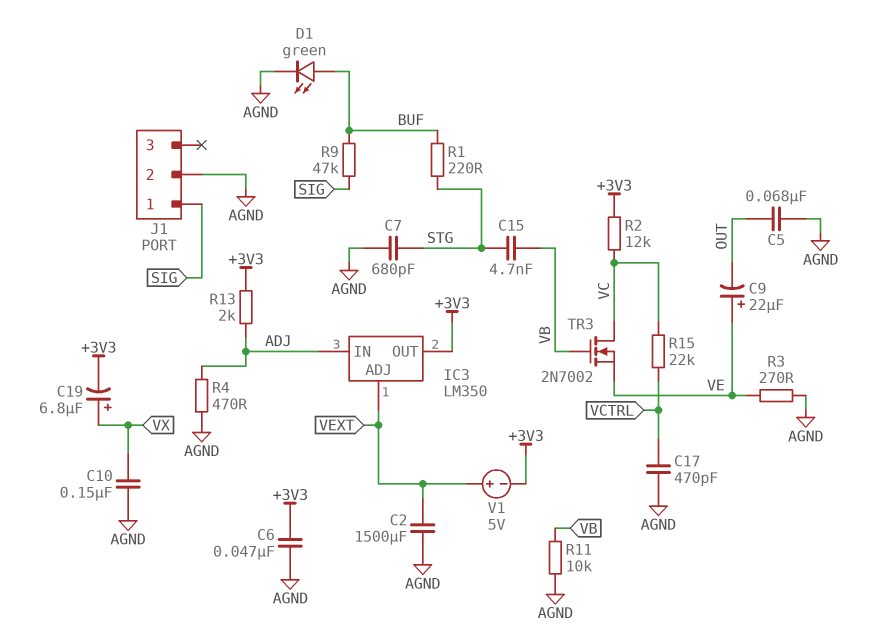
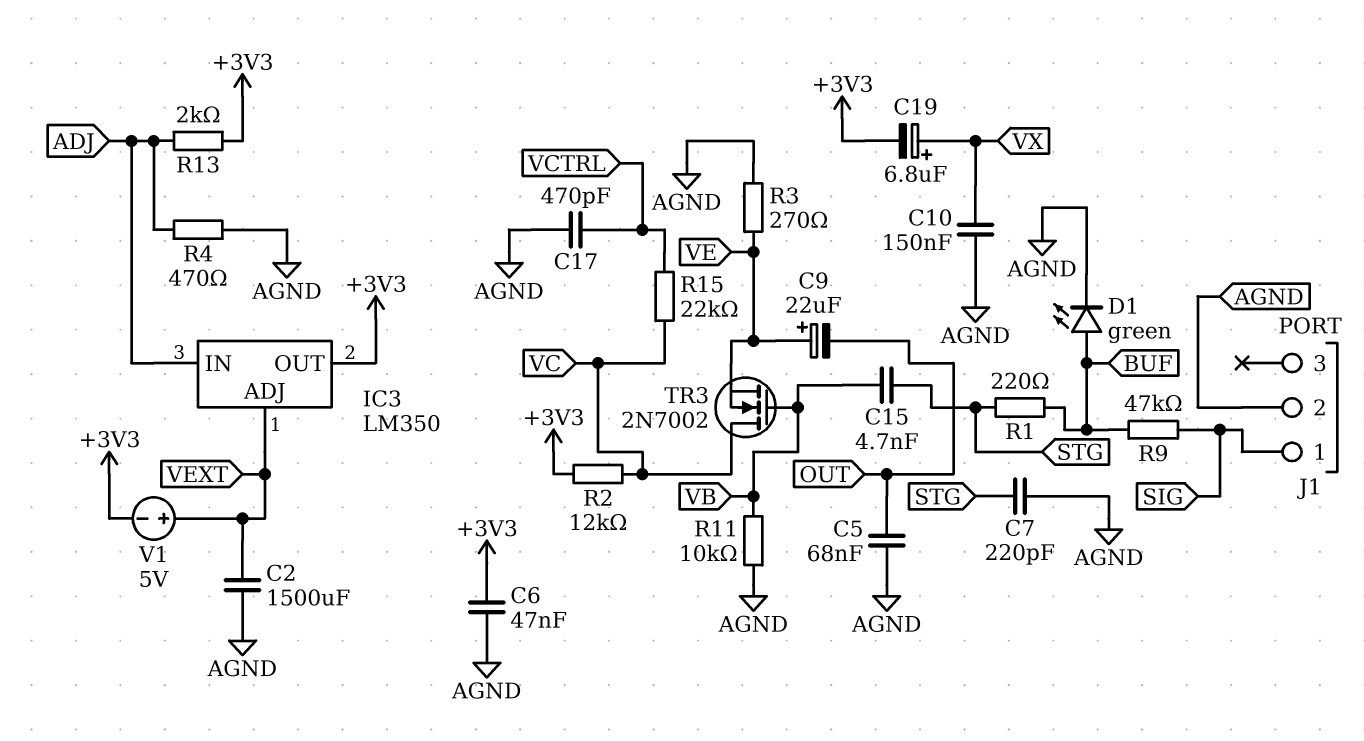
C7: 680pF (AGND, STG) -> 220pF (AGND, STG)

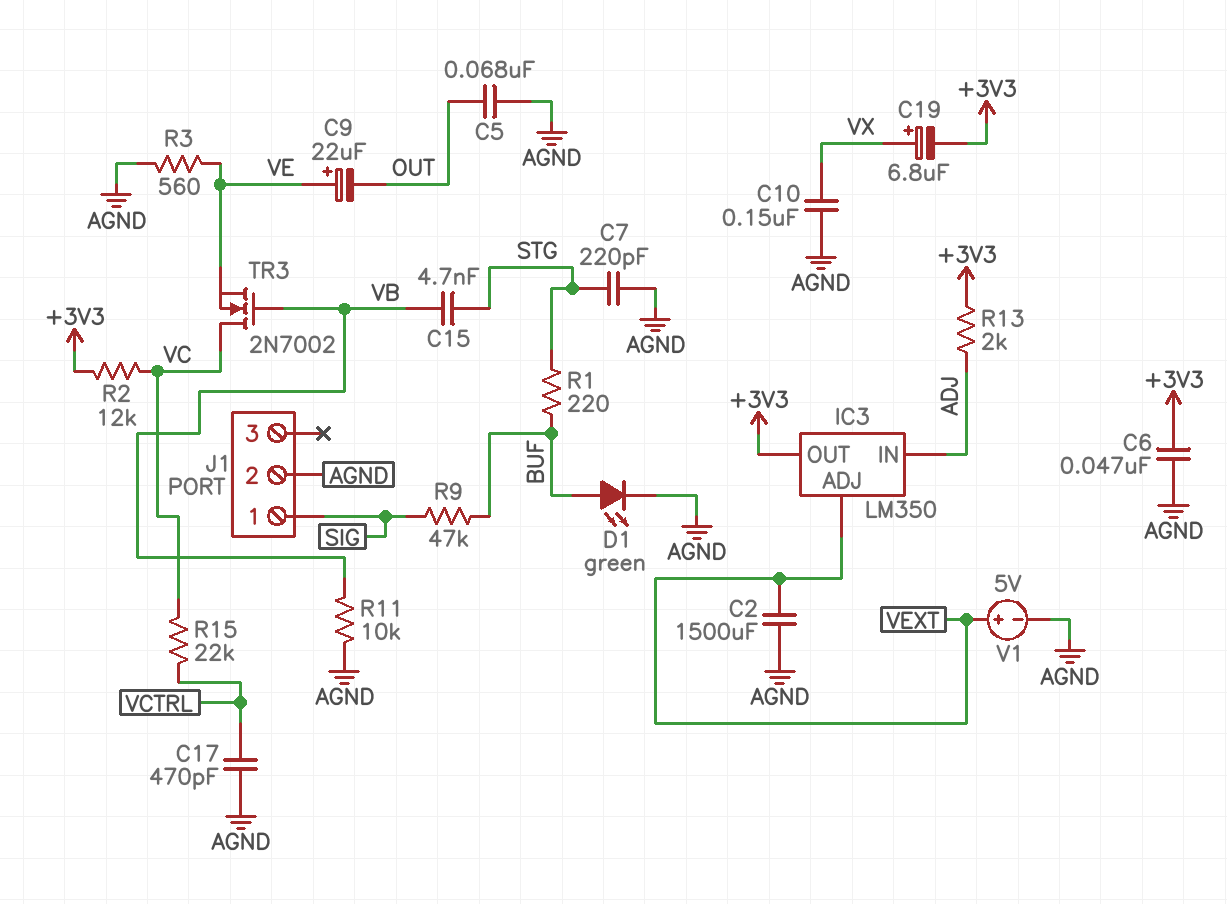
R3: 270 (AGND, VE) -> 560 (AGND, VE)
R4: 470 (ADJ, AGND) -> none
V1: 5V (plus VEXT, minus +3V3) -> 5V (plus VEXT, minus AGND)

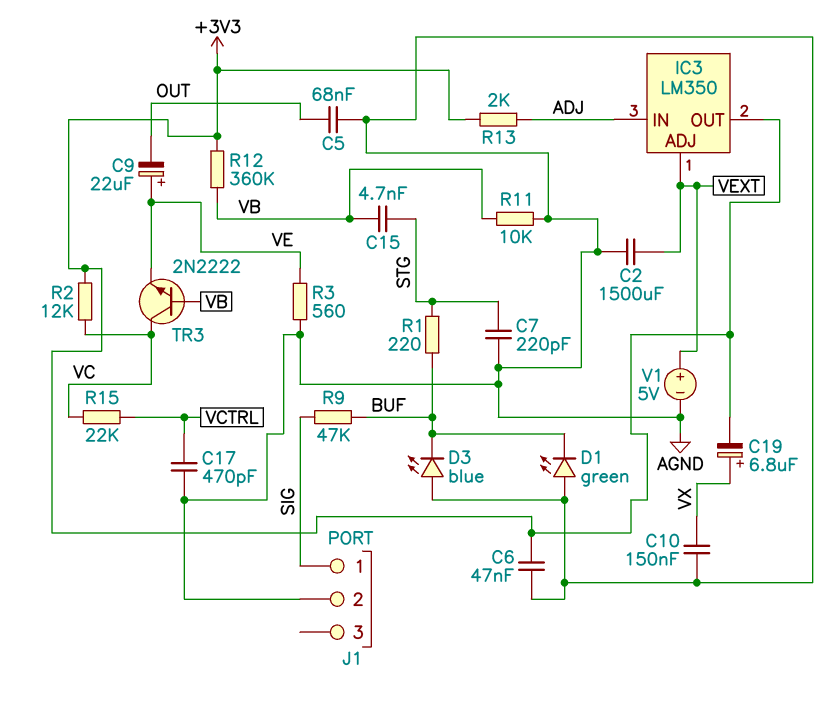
D1: LED green (A BUF, K AGND) -> LED green (A AGND, K BUF)
D3: none -> LED blue (A AGND, K BUF)
R12: none -> 360k (+3V3, VB)
TR3: NMOS 2N7002 (G VB, D VC, S VE) -> NPN 2N2222 (B VB, C VC, E VE)

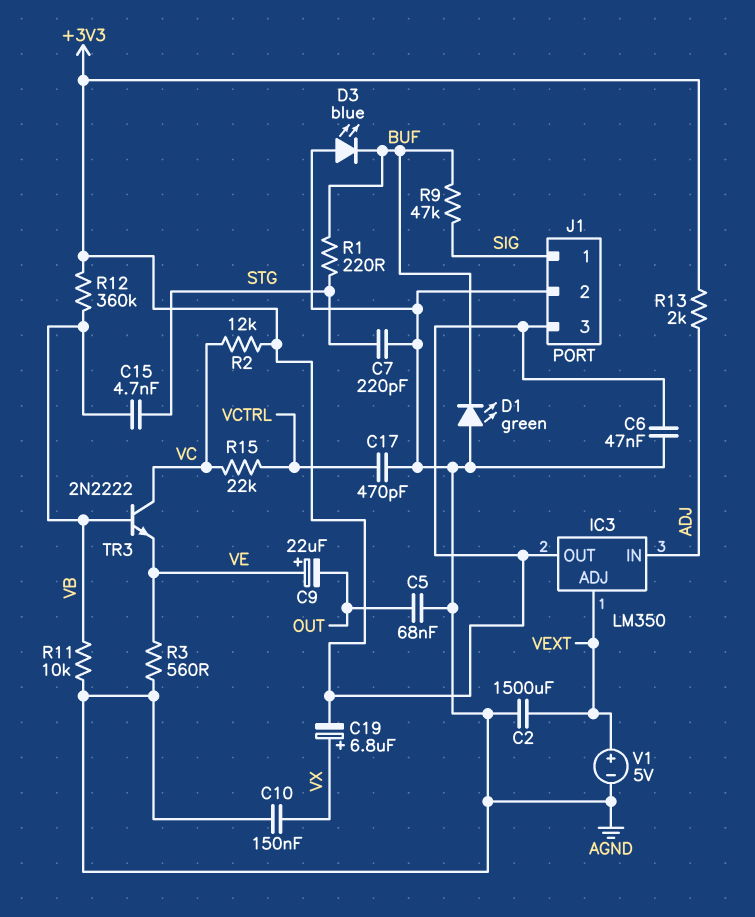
J1 pin 3: none -> +3V3

